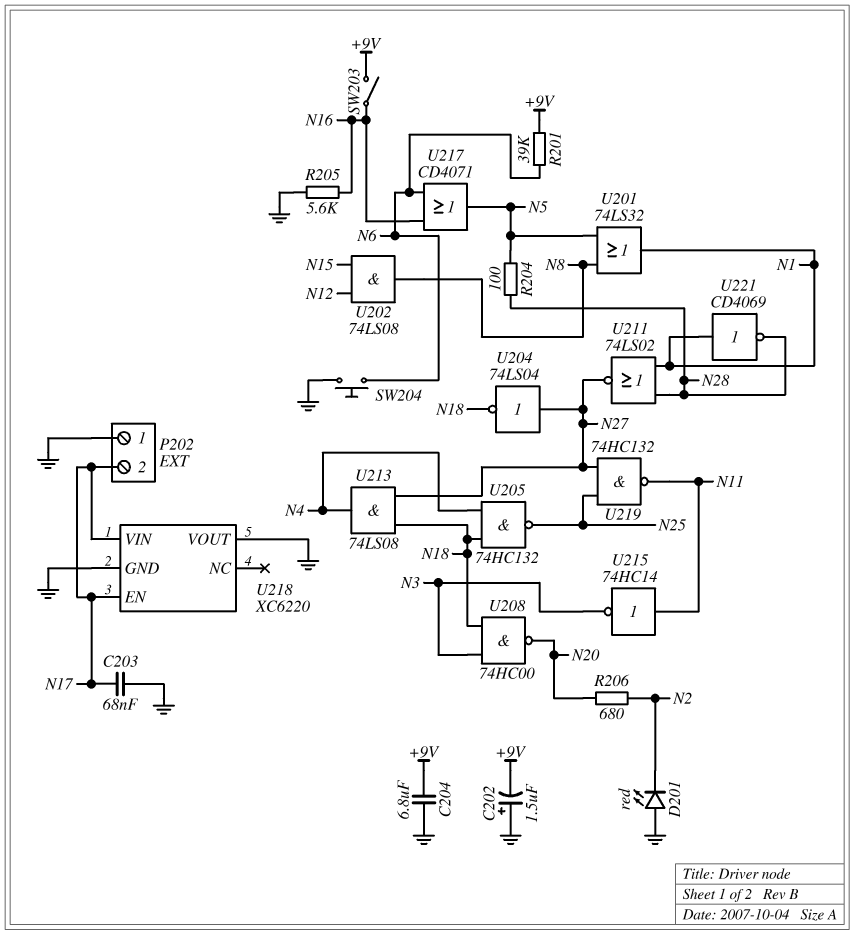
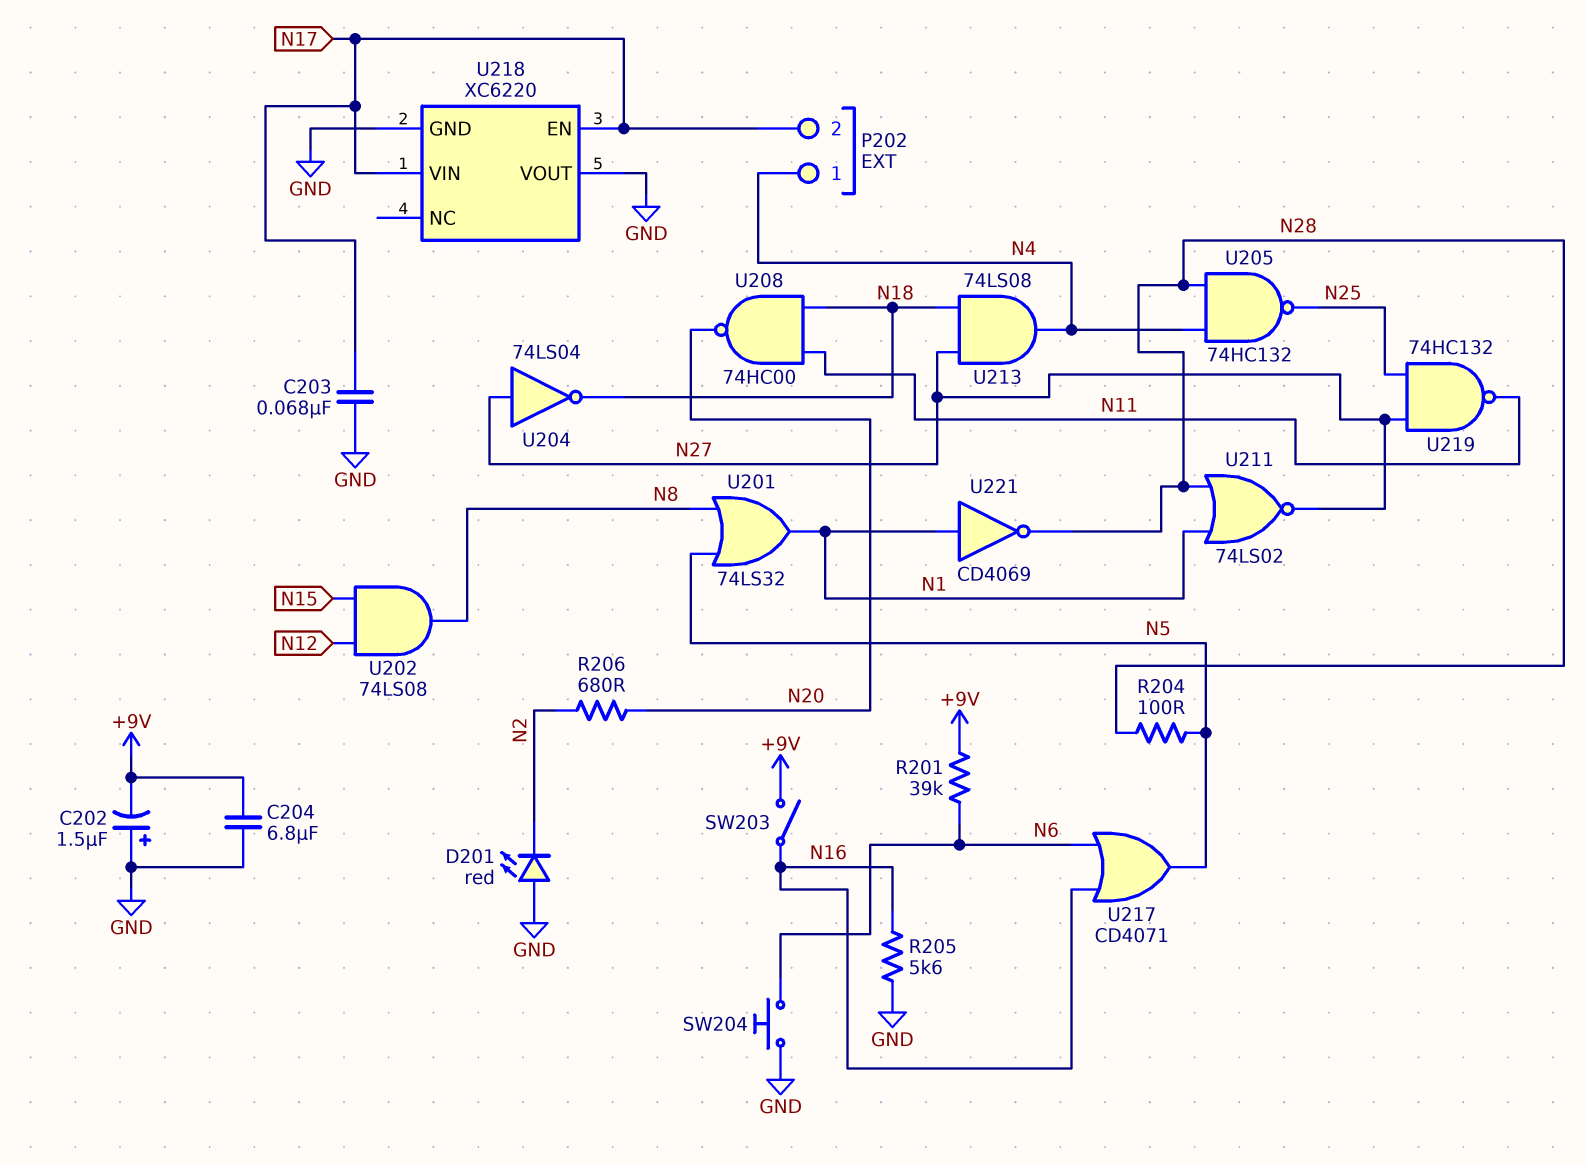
P202 pin 1: GND -> N4
U205: NAND 74HC132 (in N4, in N18, out N25) -> NAND 74HC132 (in N4, in N28, out N25)
U208: NAND 74HC00 (in N3, in N18, out N20) -> NAND 74HC00 (in N11, in N18, out N20)
U215: NOT 74HC14 (in N11, out N3) -> none

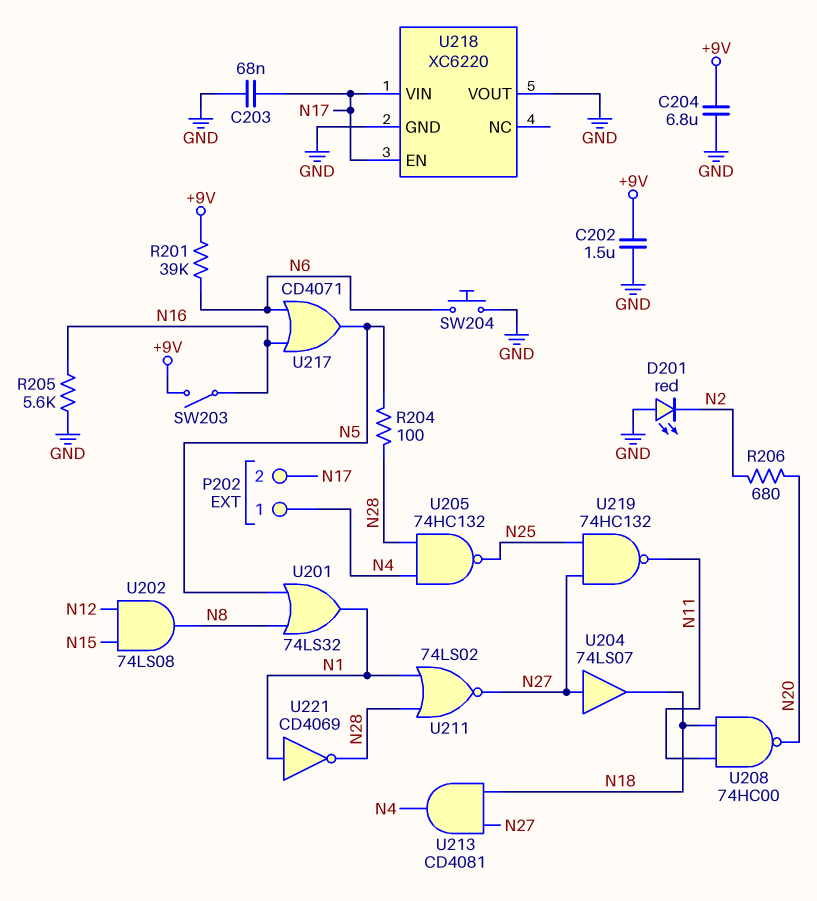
C202: 1.5uF (plus GND, minus +9V) -> 1.5uF (+9V, GND)
U204: NOT 74LS04 (in N27, out N18) -> buffer 74LS07 (in N27, out N18)
U213: AND 74LS08 (in N18, in N27, out N4) -> AND CD4081 (in N18, in N27, out N4)

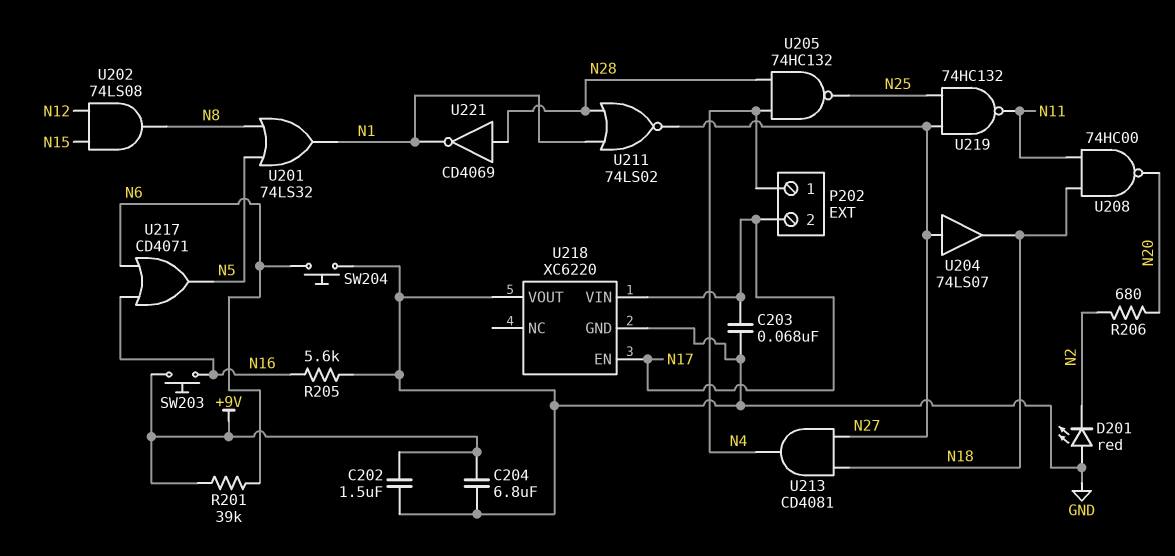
R204: 100 (N5, N28) -> none
SW203: switch (+9V, N16) -> button (+9V, N16)
U221: NOT CD4069 (in N1, out N28) -> NOT CD4069 (in N28, out N1)

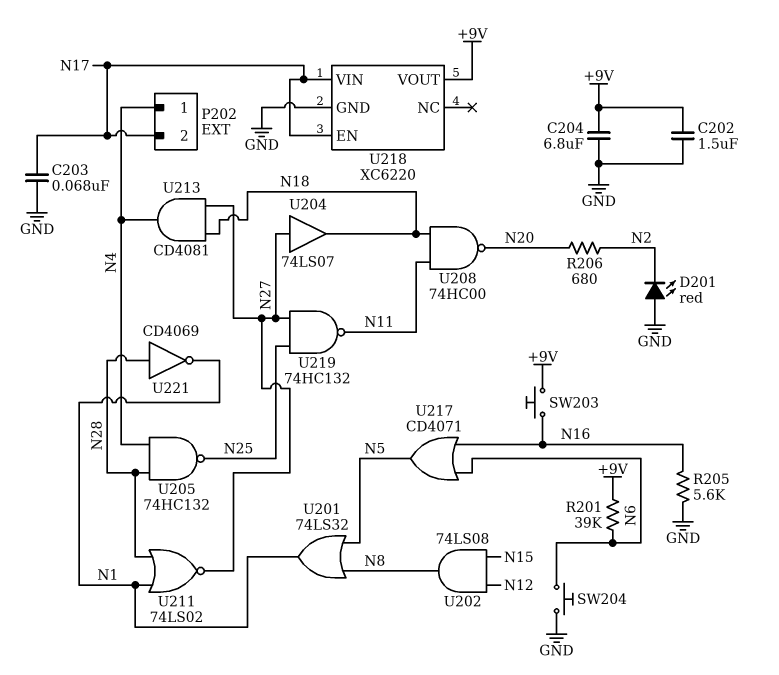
U218 pin VOUT: GND -> +9V

